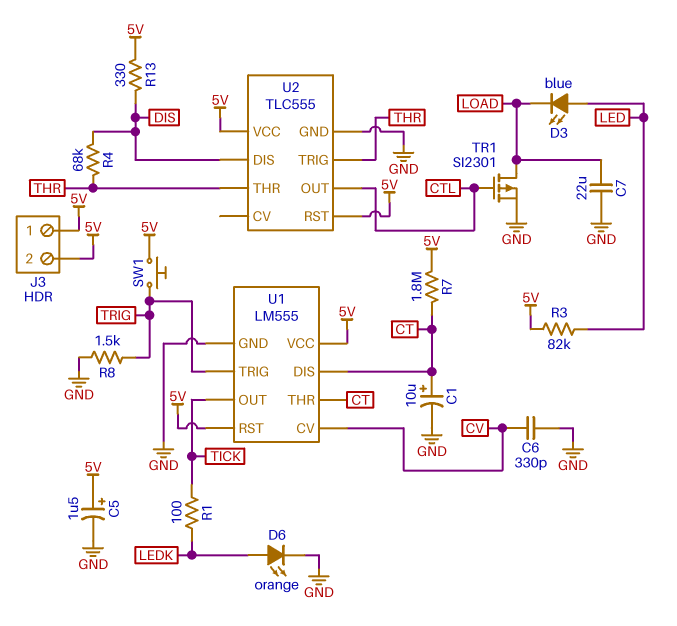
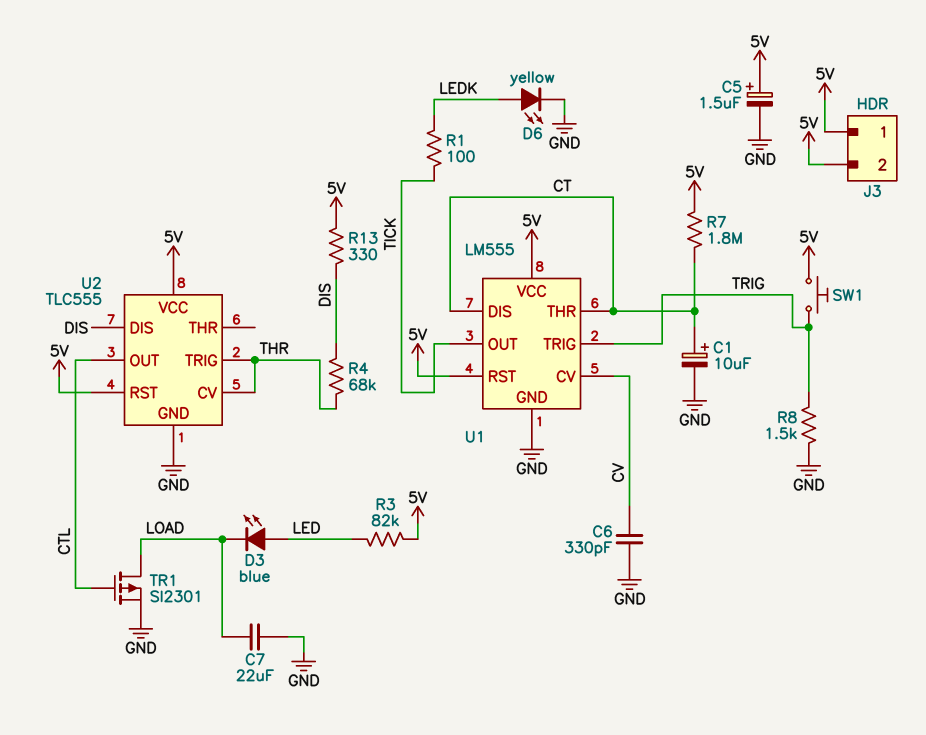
D6: LED orange (A LEDK, K GND) -> LED yellow (A LEDK, K GND)
U2 pin CV: none -> THR
U2 pin THR: THR -> none

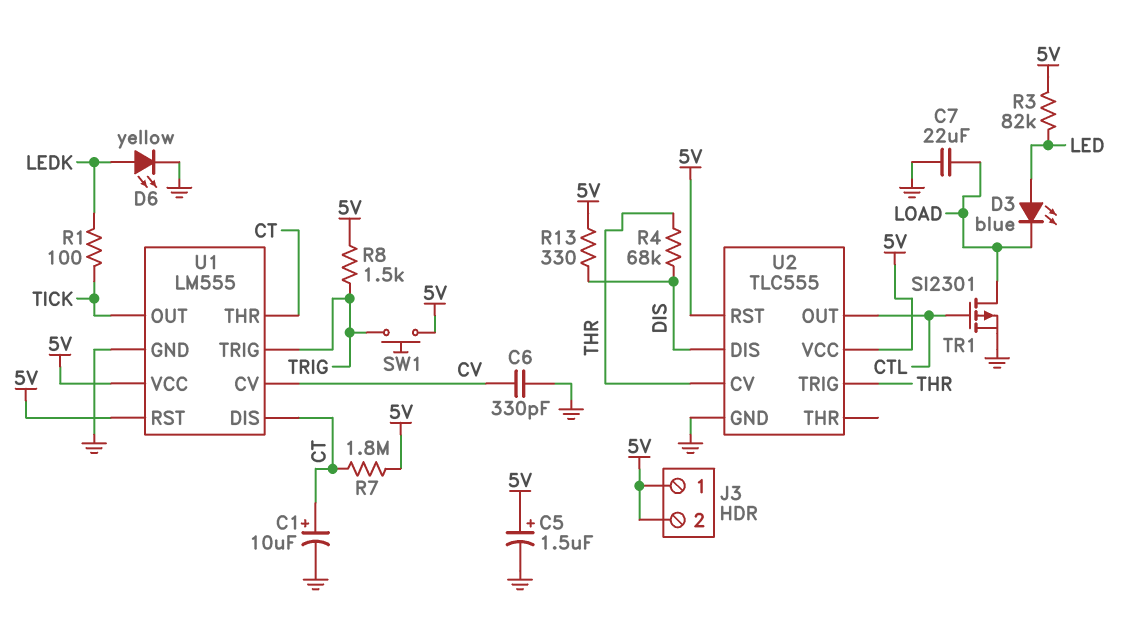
R8: 1.5k (GND, TRIG) -> 1.5k (5V, TRIG)

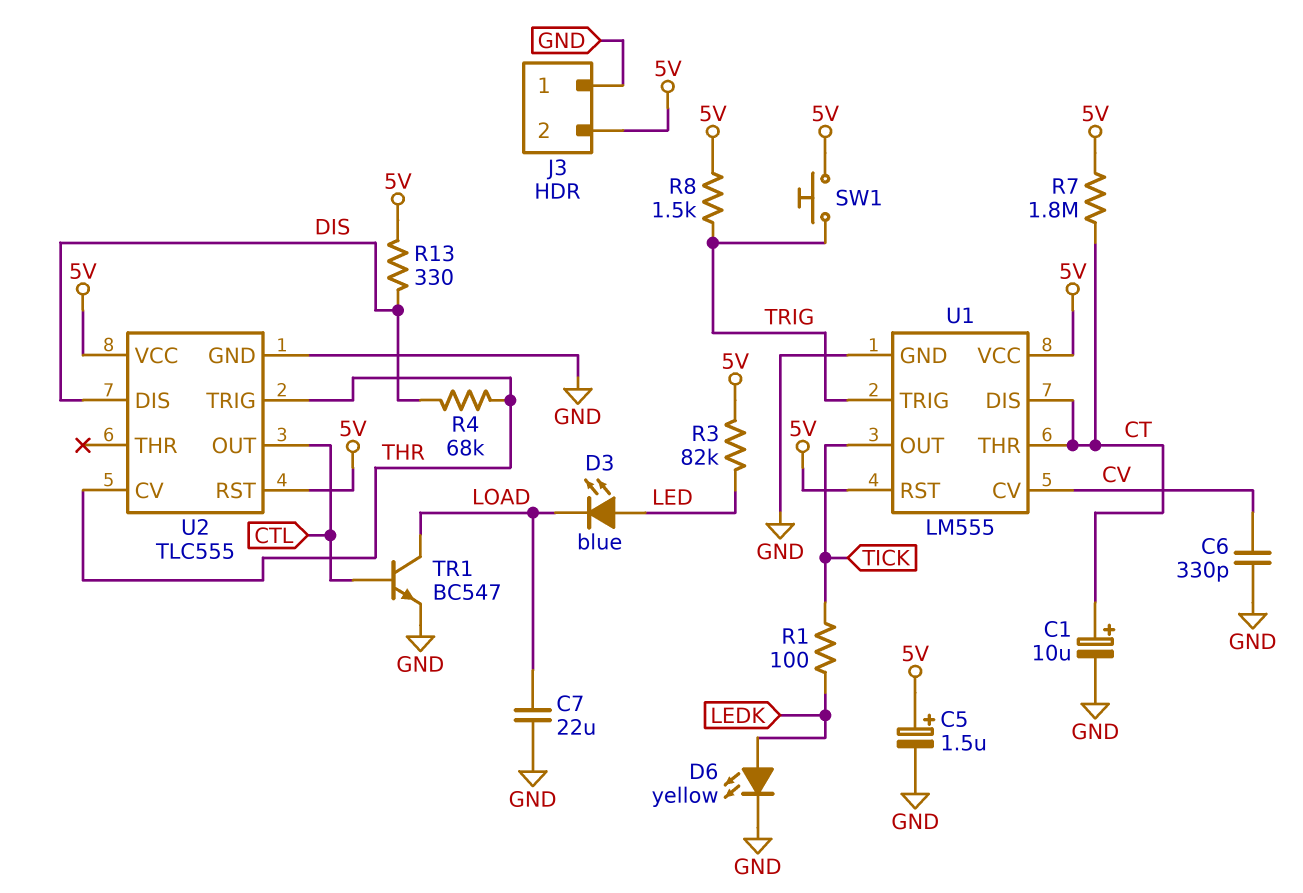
J3 pin 1: 5V -> GND
TR1: PMOS SI2301 (G CTL, D LOAD, S GND) -> NPN BC547 (B CTL, C LOAD, E GND)

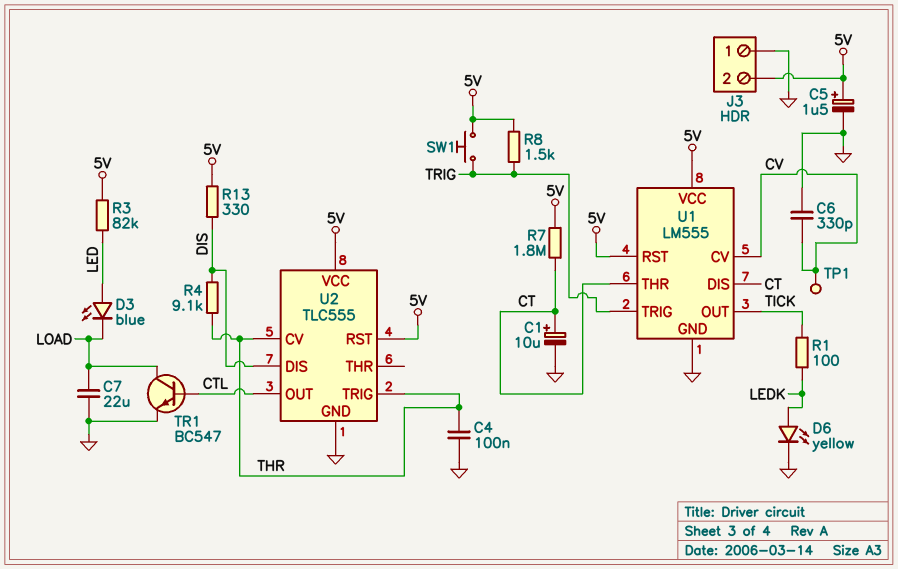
C4: none -> 100nF (GND, THR)
R4: 68k (DIS, THR) -> 9.1k (DIS, THR)
TP1: none -> test point (CV)

